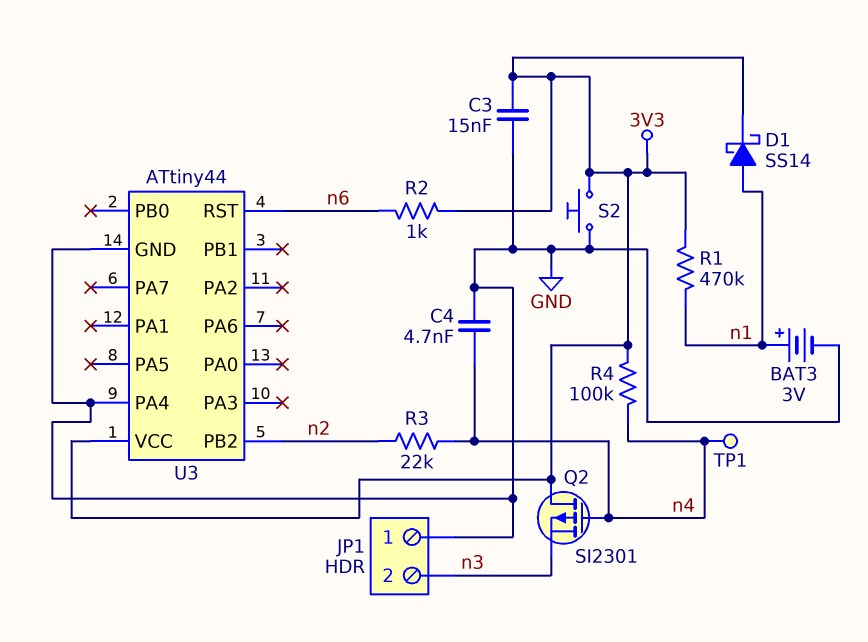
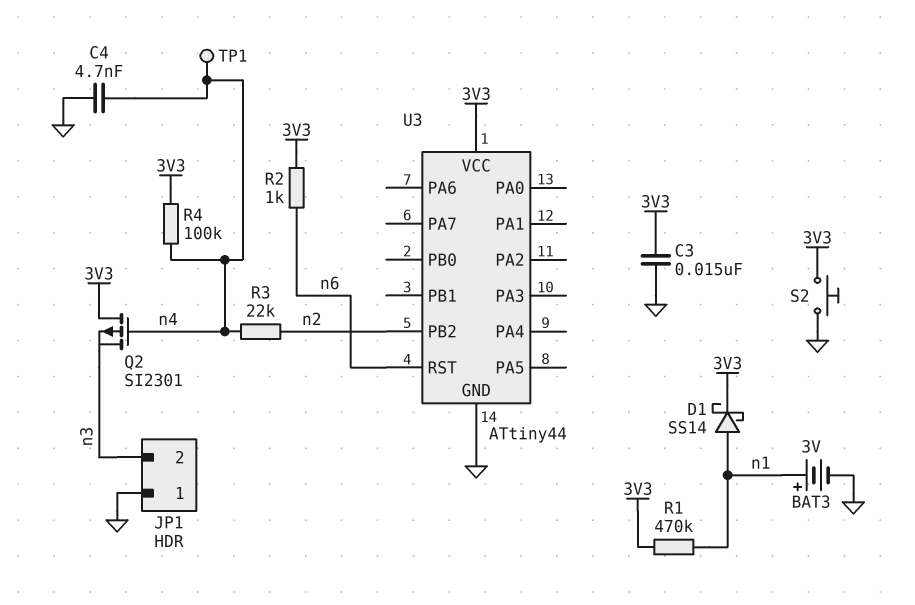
U3 pin PA4: GND -> none

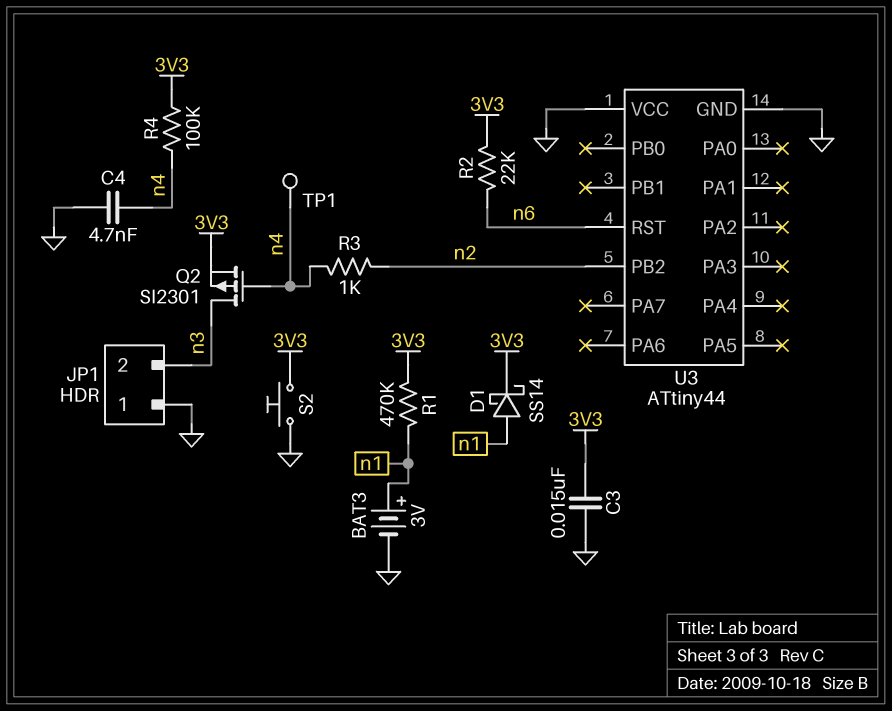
Q2: PMOS SI2301 (G n4, D 3V3, S n3) -> PMOS SI2301 (G n4, D n3, S 3V3)
R2: 1k (3V3, n6) -> 22k (3V3, n6)
R3: 22k (n2, n4) -> 1k (n2, n4)
U3 pin VCC: 3V3 -> GND

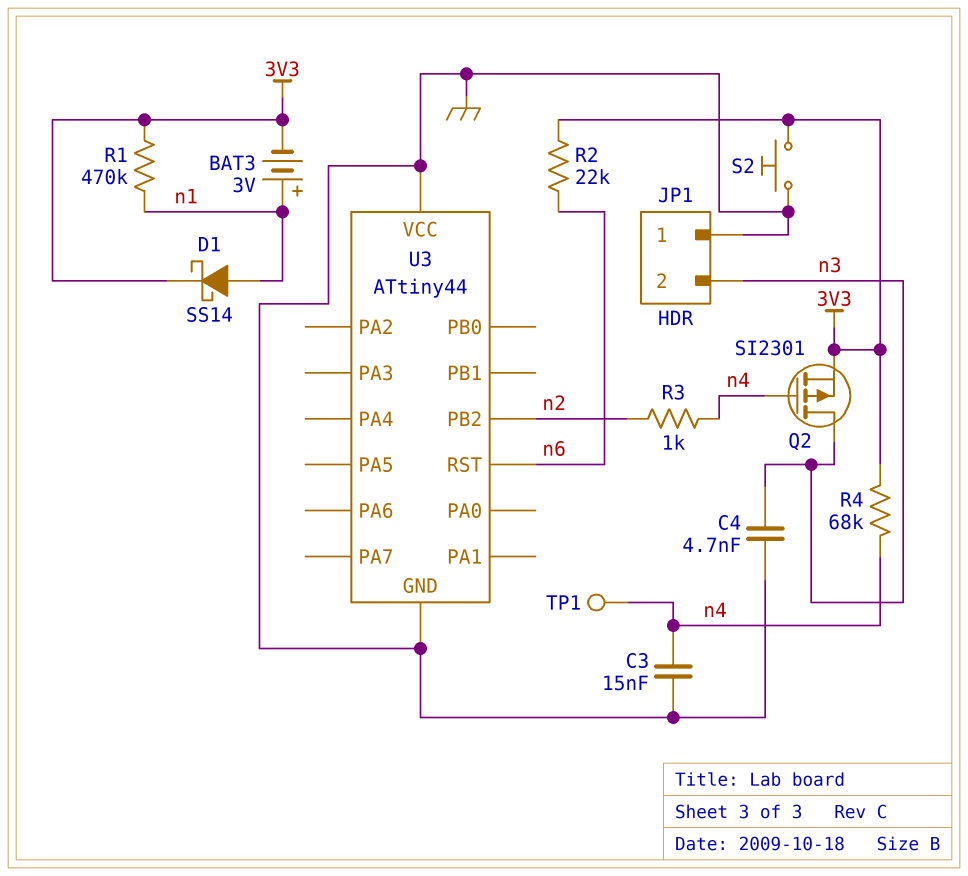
BAT3: 3V (plus n1, minus GND) -> 3V (plus n1, minus 3V3)
C3: 15nF (3V3, GND) -> 15nF (GND, n4)
C4: 4.7nF (GND, n4) -> 4.7nF (GND, n3)
R4: 100k (3V3, n4) -> 68k (3V3, n4)

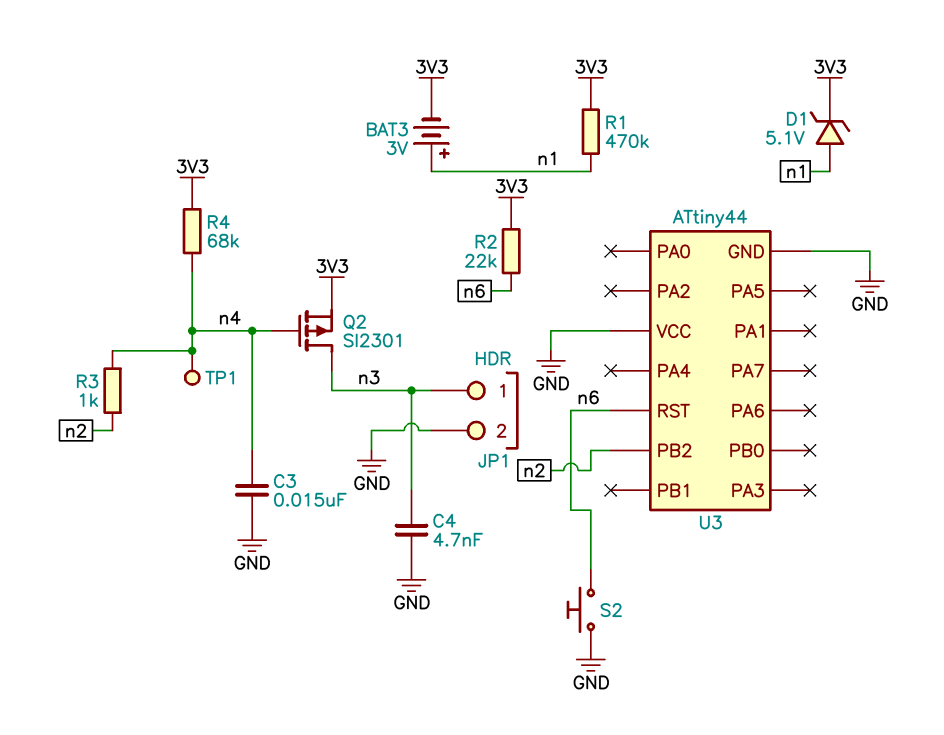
D1: schottky SS14 (A n1, K 3V3) -> zener 5.1V (A n1, K 3V3)
JP1 pin 1: GND -> n3
JP1 pin 2: n3 -> GND
S2: button (3V3, GND) -> button (GND, n6)

